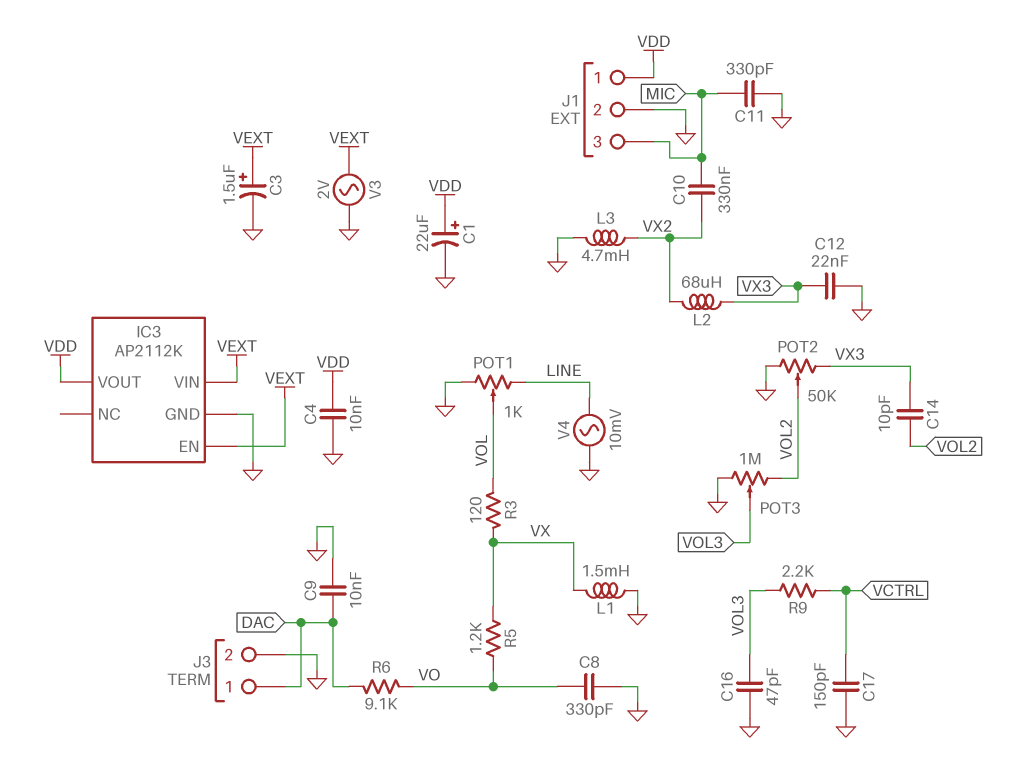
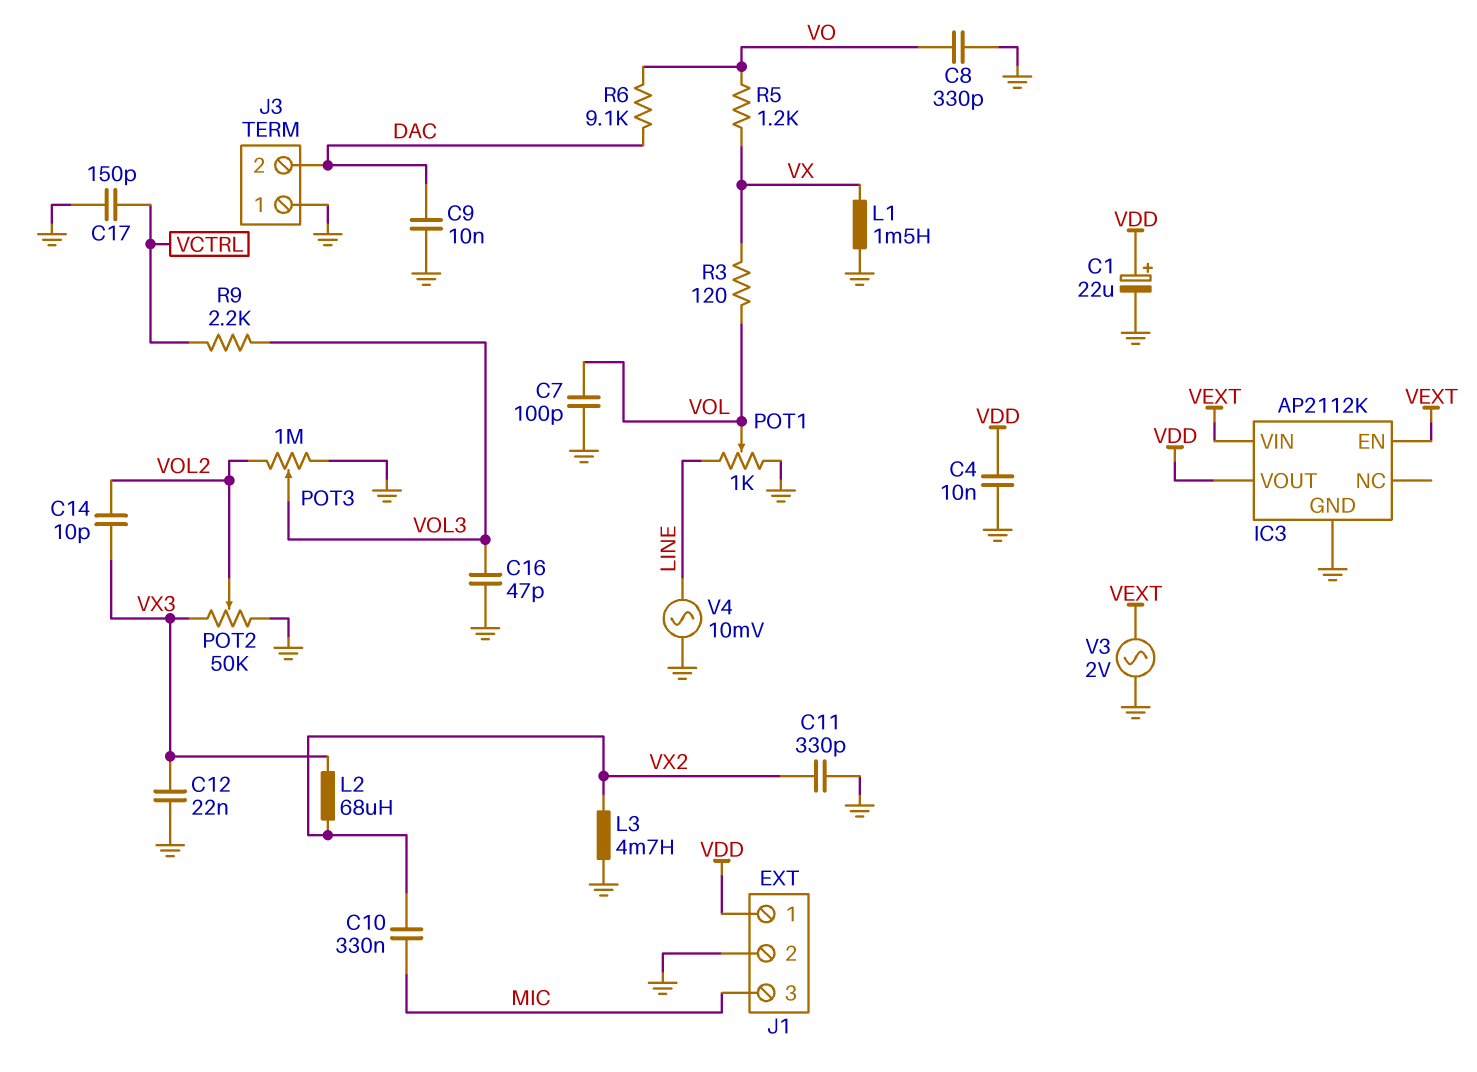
C3: 1.5uF (plus VEXT, minus GND) -> none
C7: none -> 100pF (GND, VOL)
C11: 330pF (GND, MIC) -> 330pF (GND, VX2)
J3 pin 1: DAC -> GND
J3 pin 2: GND -> DAC

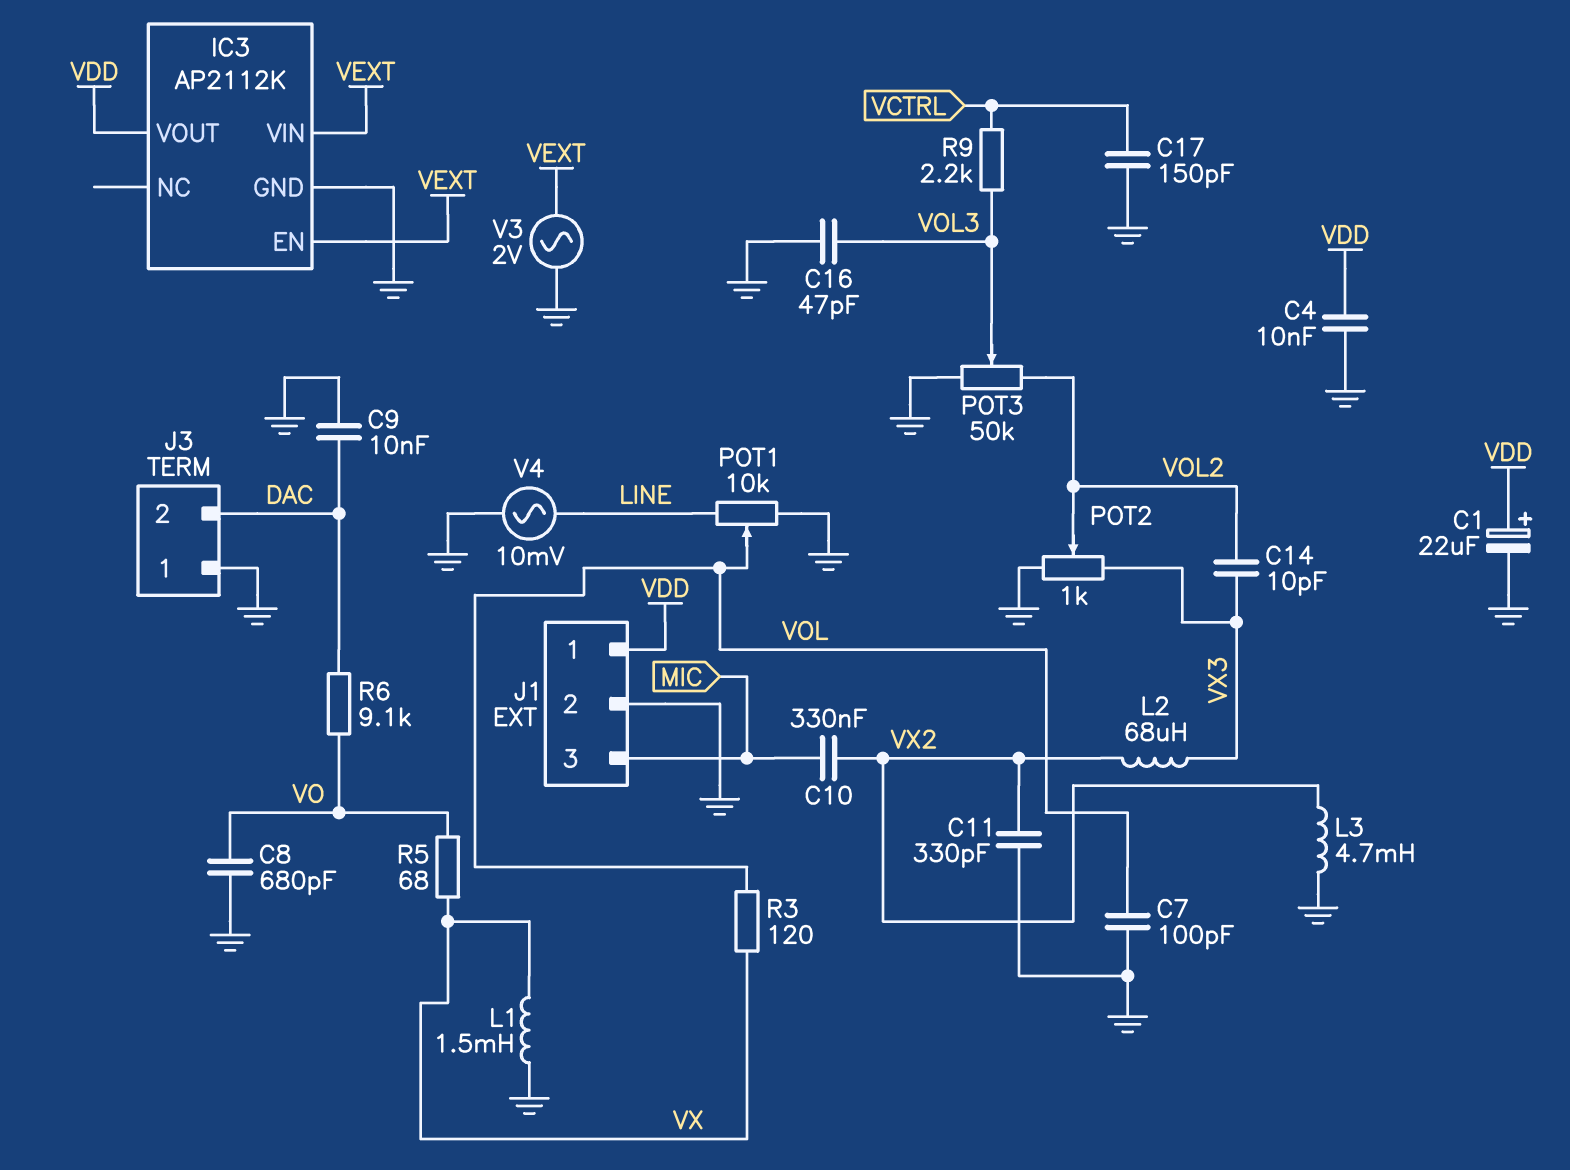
C8: 330pF (GND, VO) -> 680pF (GND, VO)
C12: 22nF (GND, VX3) -> none
POT1: 1k (GND, LINE, wiper VOL) -> 10k (GND, LINE, wiper VOL)
POT2: 50k (GND, VX3, wiper VOL2) -> 1k (GND, VX3, wiper VOL2)
POT3: 1M (GND, VOL2, wiper VOL3) -> 50k (GND, VOL2, wiper VOL3)
R5: 1.2k (VO, VX) -> 68 (VO, VX)

